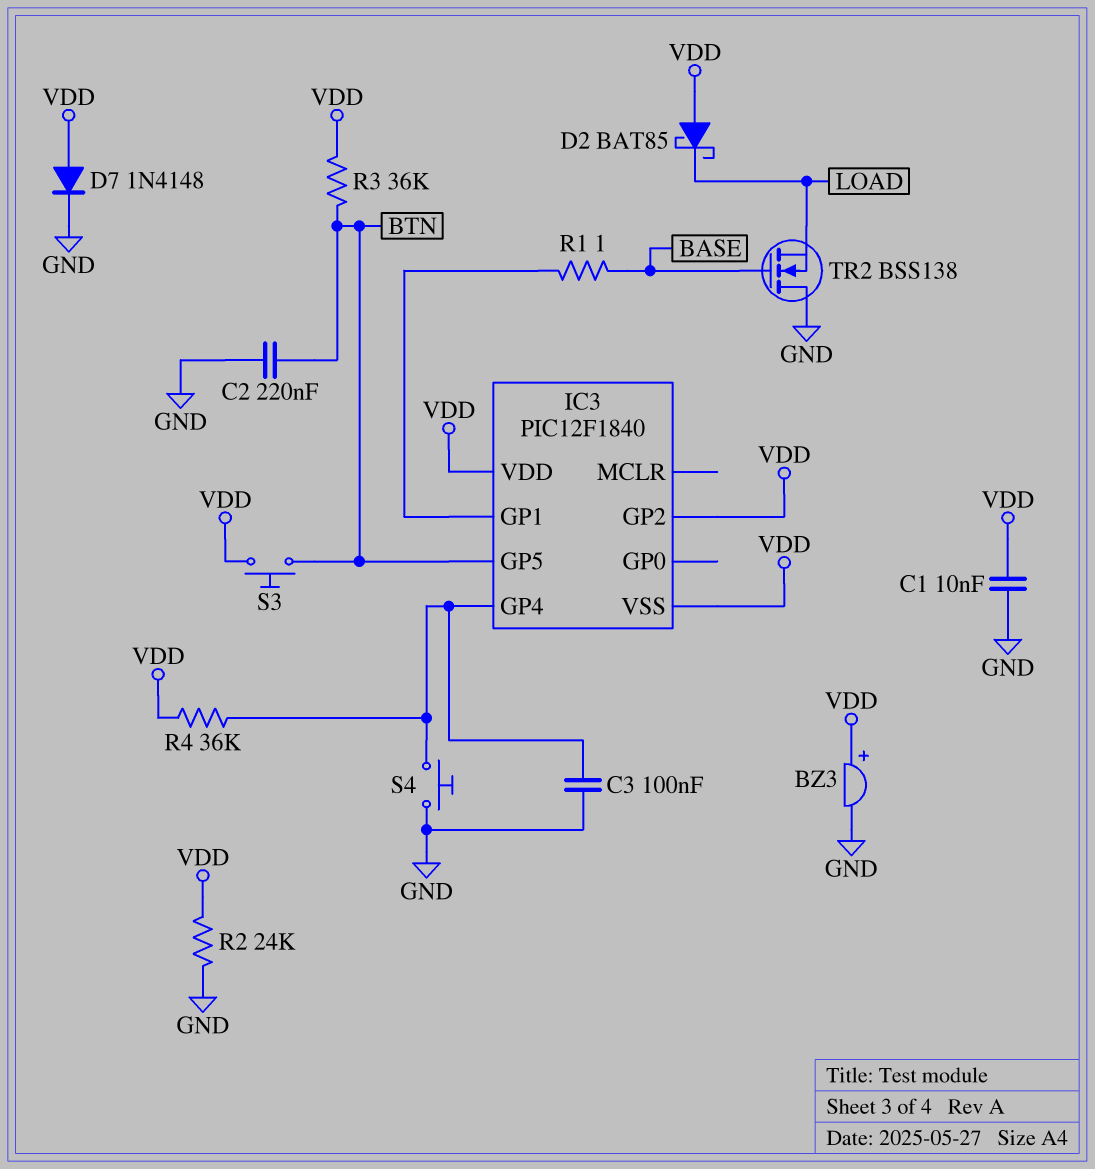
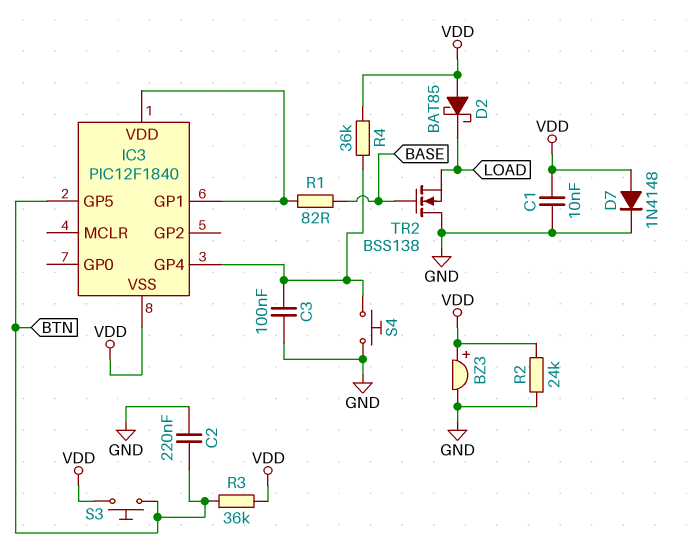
IC3 pin GP2: VDD -> none
IC3 pin VDD: VDD -> IC3/GP1
R1: 1 (BASE, IC3/GP1) -> 82 (BASE, IC3/GP1)

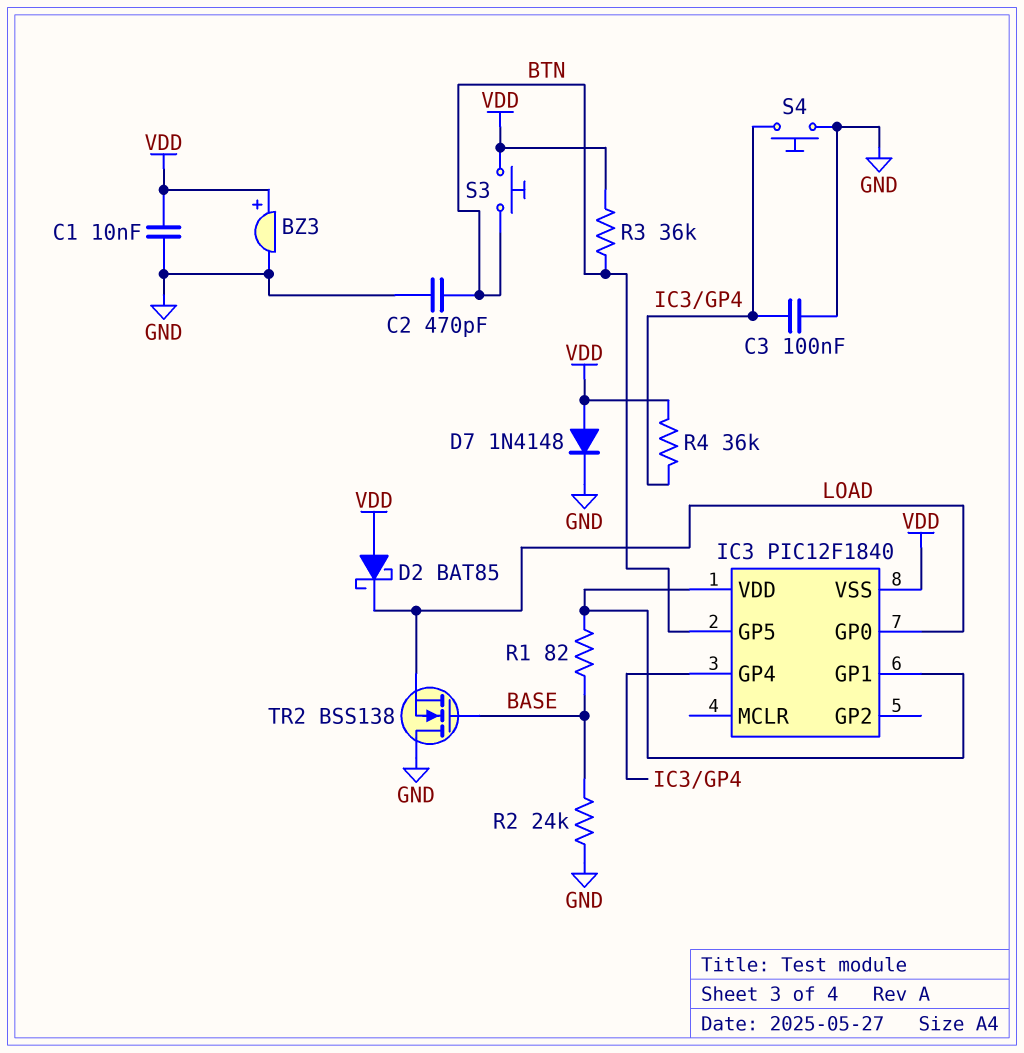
C2: 220nF (BTN, GND) -> 470pF (BTN, GND)
IC3 pin GP0: none -> LOAD
R2: 24k (GND, VDD) -> 24k (BASE, GND)

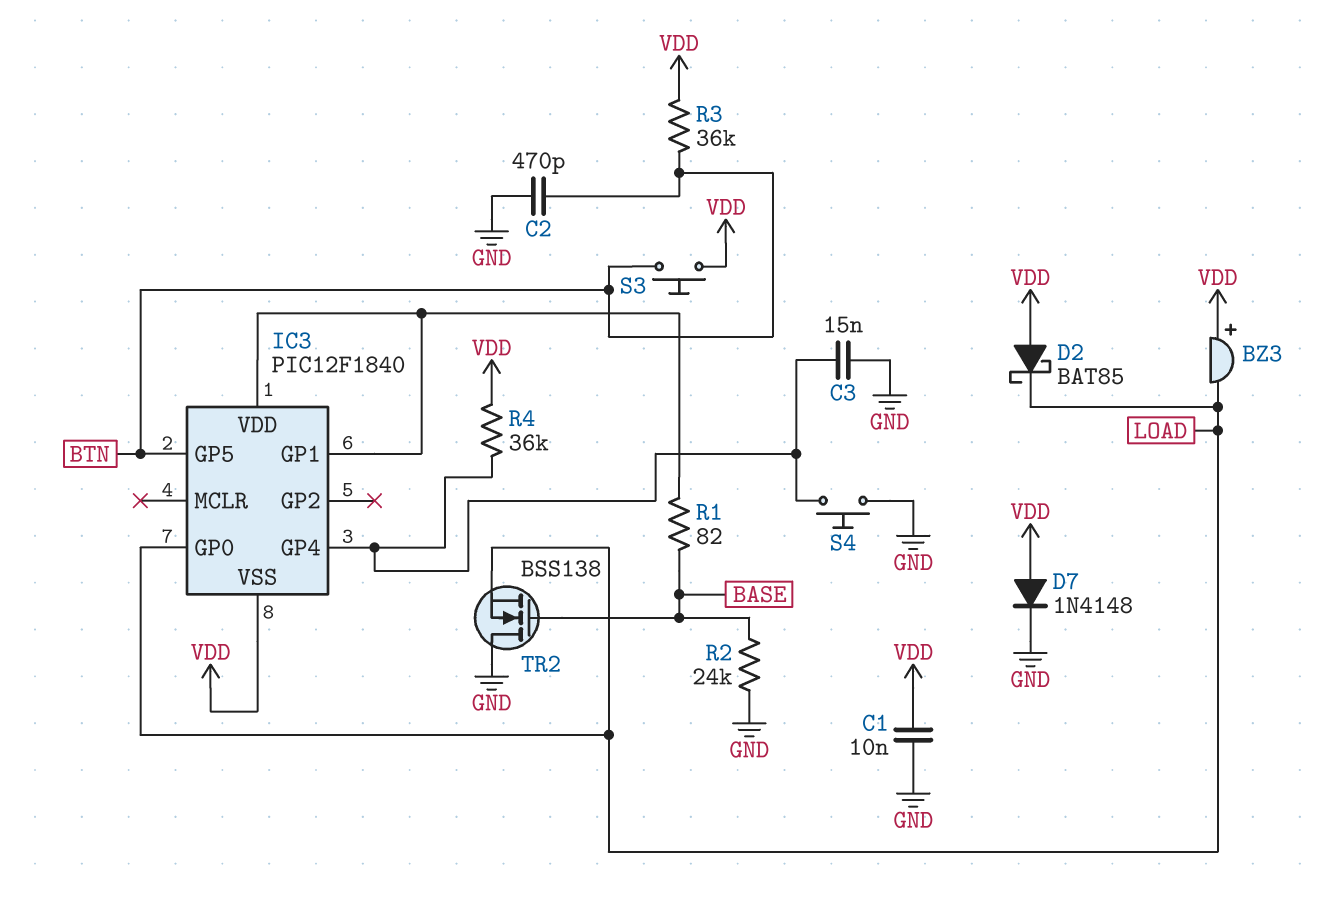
BZ3: buzzer (plus VDD, minus GND) -> buzzer (plus VDD, minus LOAD)
C3: 100nF (GND, IC3/GP4) -> 15nF (GND, IC3/GP4)

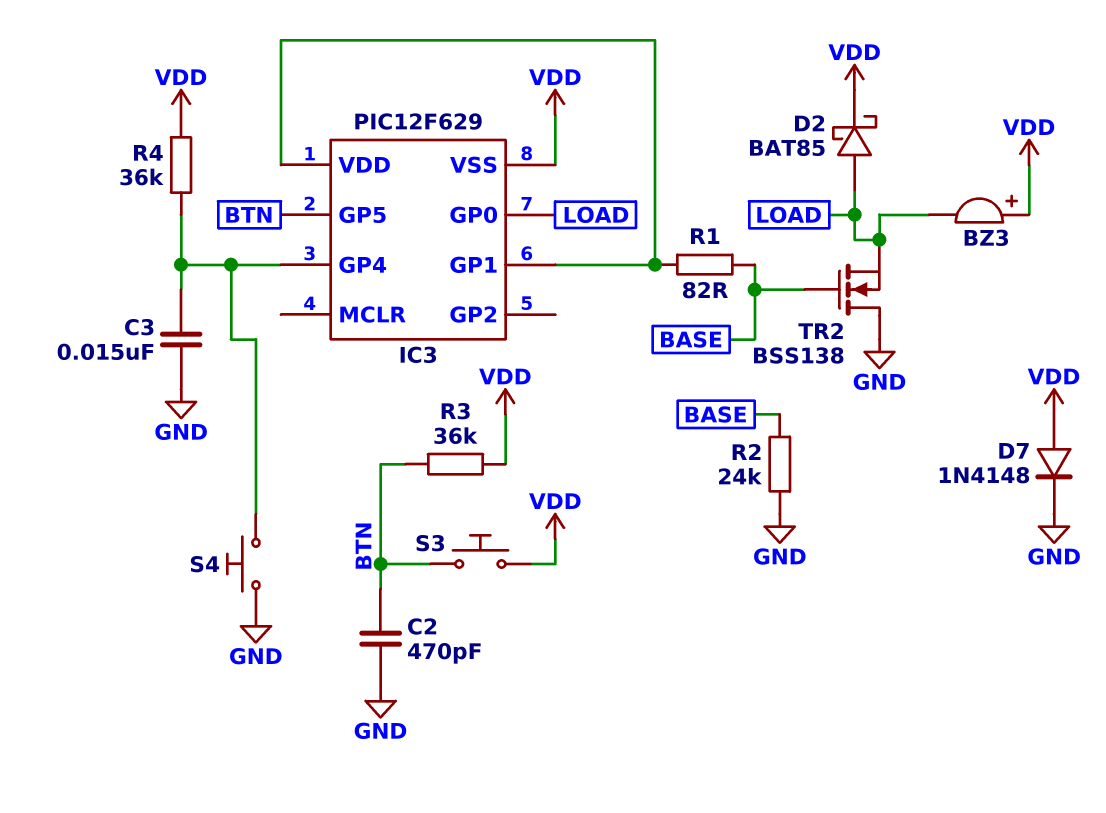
C1: 10nF (GND, VDD) -> none
D2: schottky BAT85 (A VDD, K LOAD) -> schottky BAT85 (A LOAD, K VDD)
IC3: PIC12F1840 -> PIC12F629

